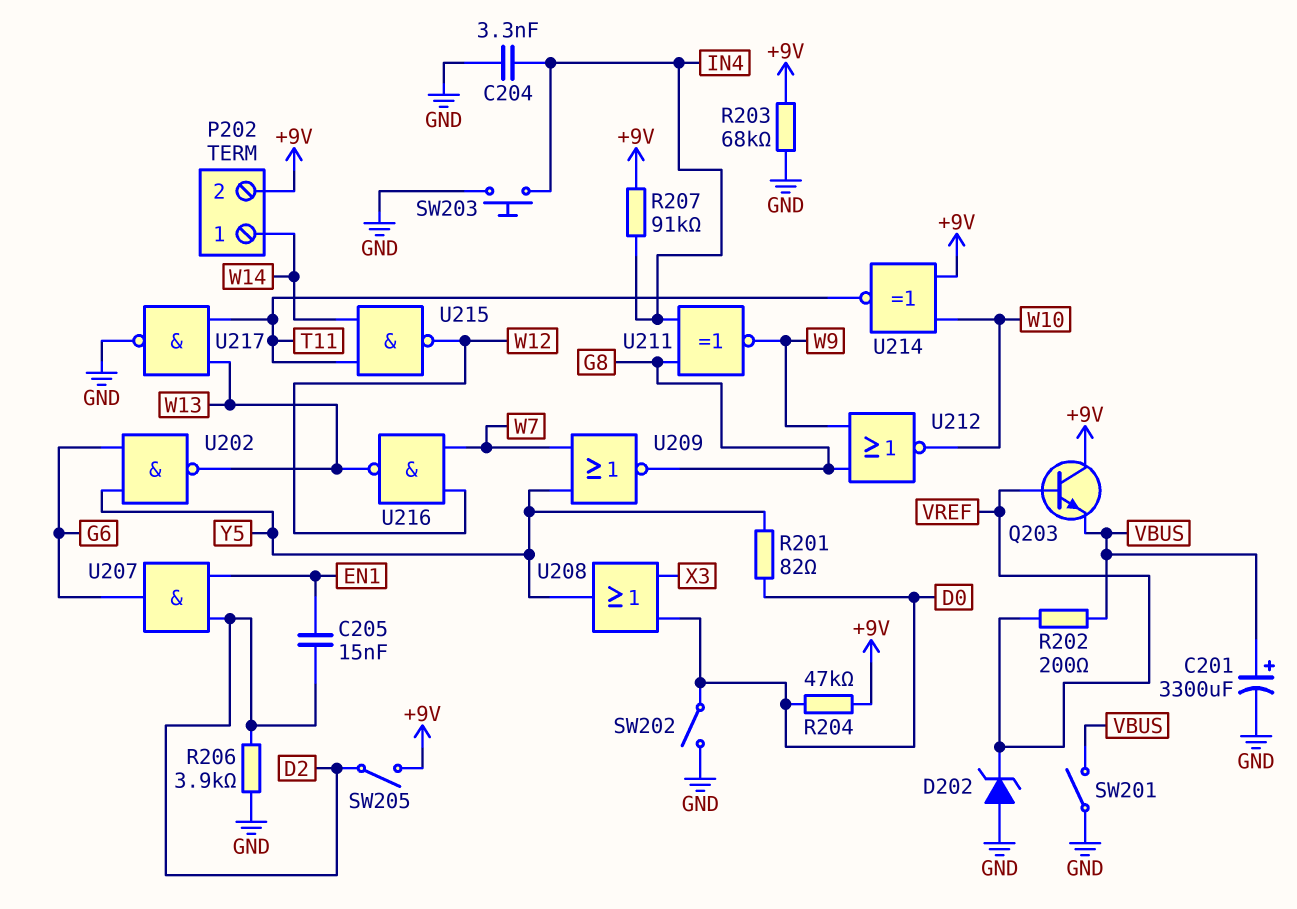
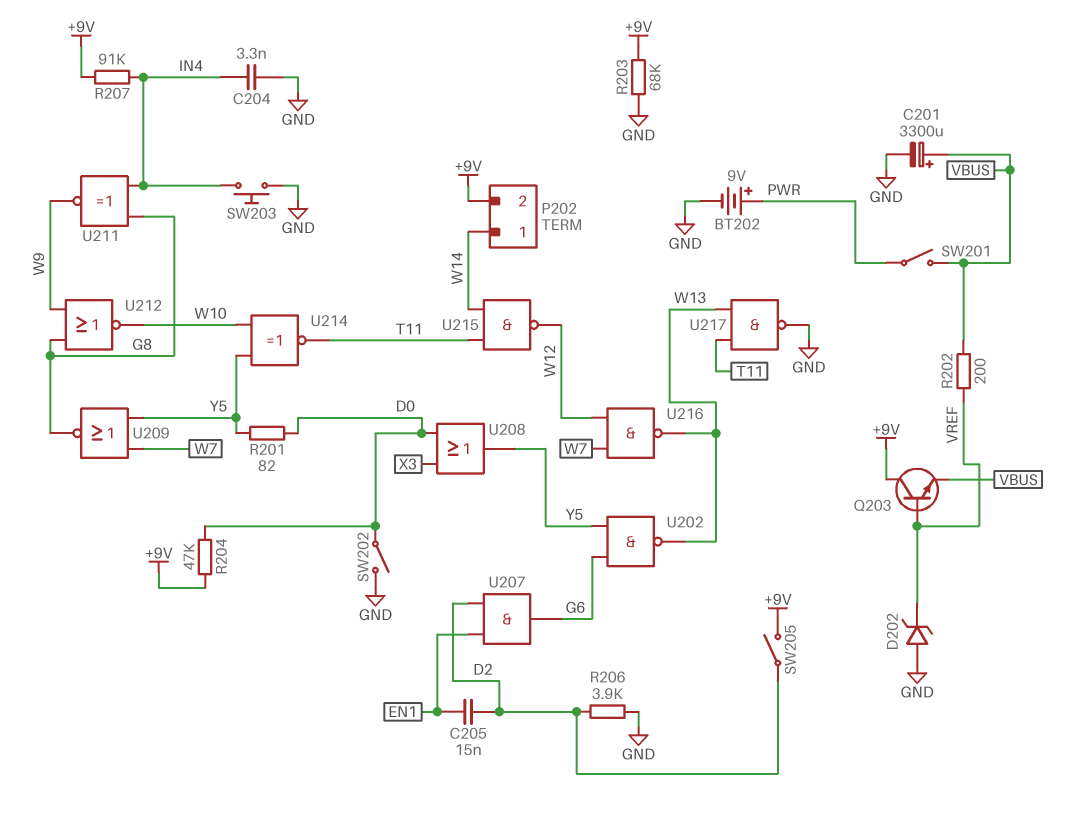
BT202: none -> 9V (plus PWR, minus GND)
SW201: switch (GND, VBUS) -> switch (PWR, VBUS)
U214: XNOR (in +9V, in W10, out T11) -> XNOR (in W10, in Y5, out T11)

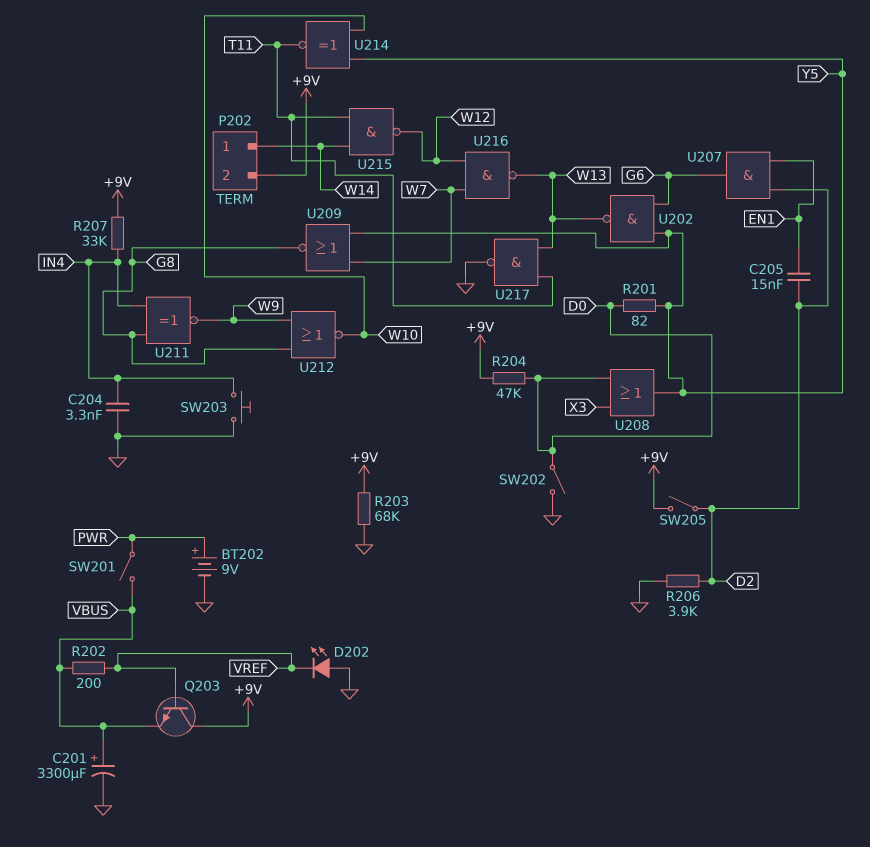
D202: zener (A GND, K VREF) -> LED (A GND, K VREF)
R207: 91k (+9V, IN4) -> 33k (+9V, IN4)

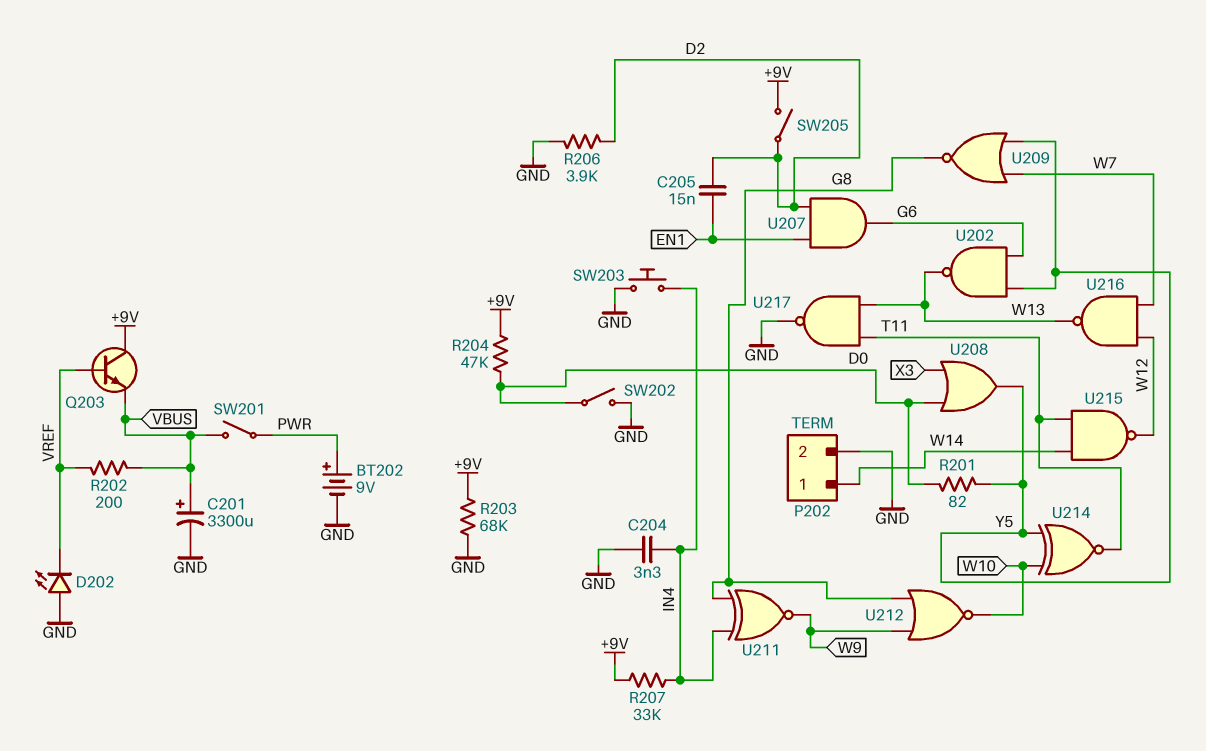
P202 pin 2: +9V -> GND

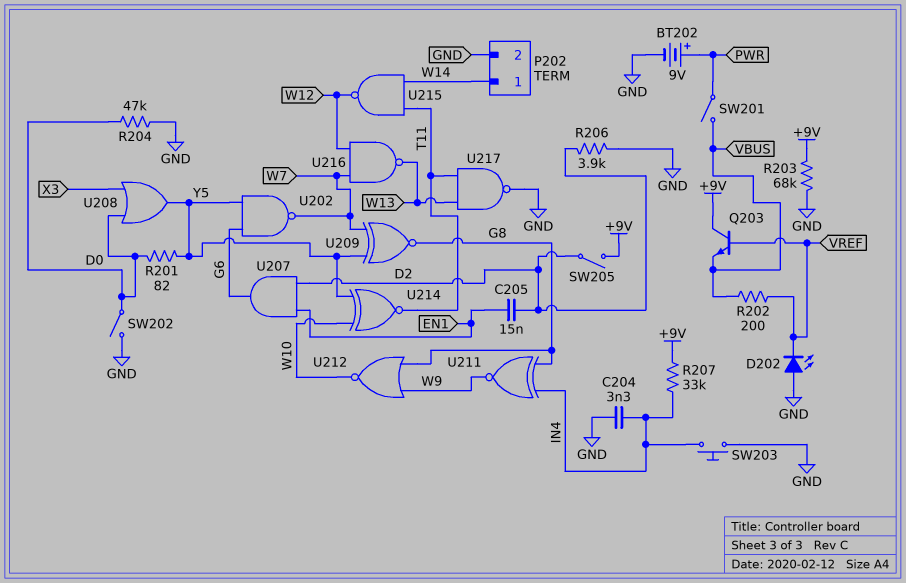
C201: 3300uF (plus VBUS, minus GND) -> none
R204: 47k (+9V, D0) -> 47k (D0, GND)
U202: NAND (in G6, in Y5, out W13) -> NAND (in G6, in Y5, out W7)
U209: NOR (in W7, in Y5, out G8) -> XNOR (in W7, in Y5, out G8)

